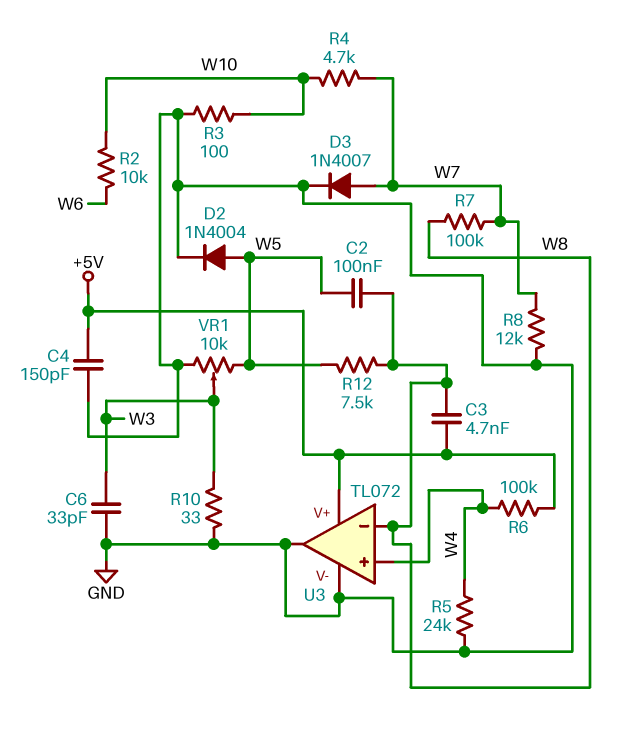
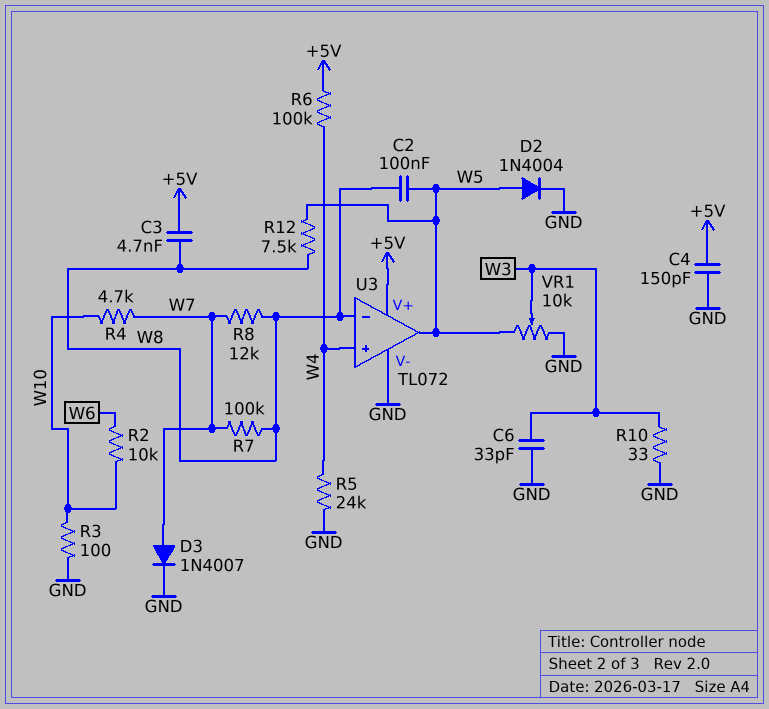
R8: 12k (GND, W7) -> 12k (W7, W8)
U3 pin out: GND -> W5

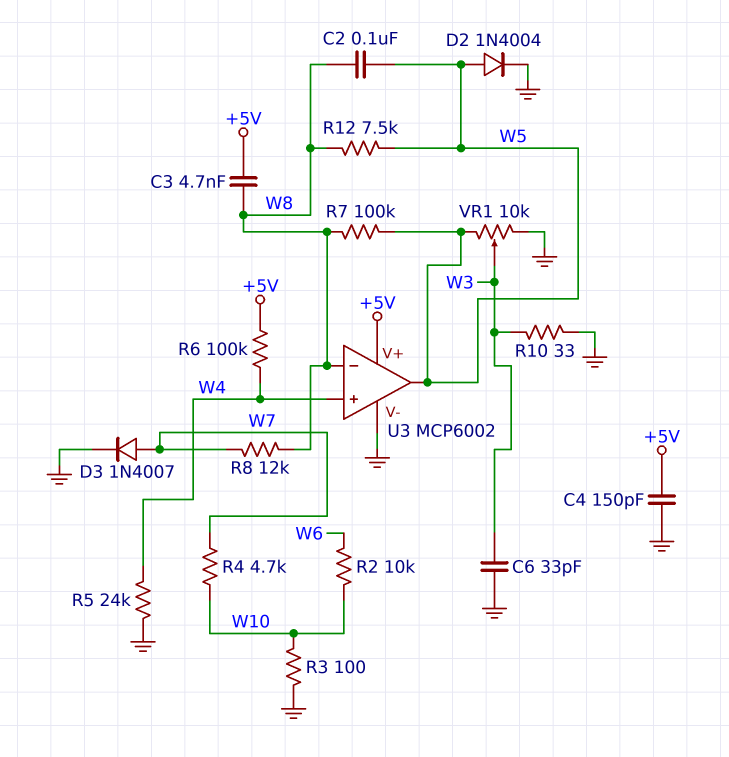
R7: 100k (W7, W8) -> 100k (W5, W8)
U3: TL072 -> MCP6002

